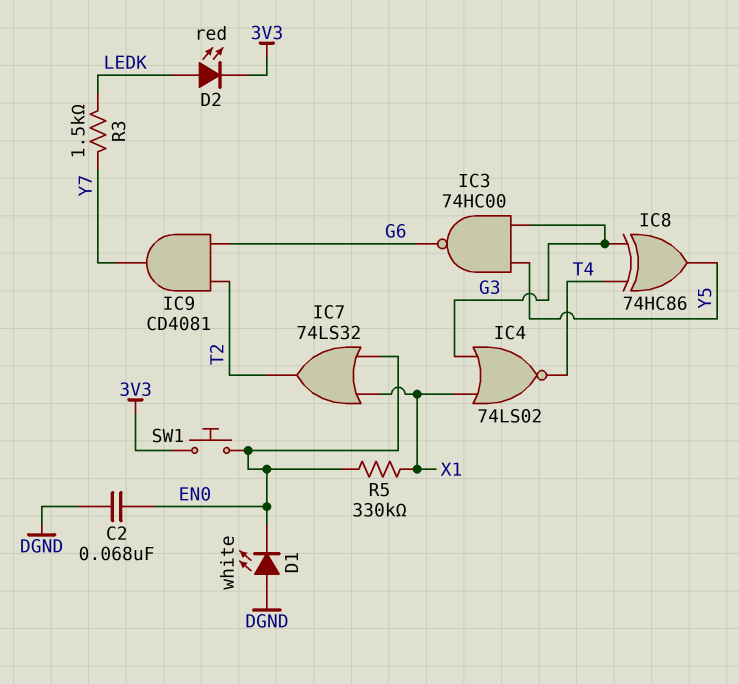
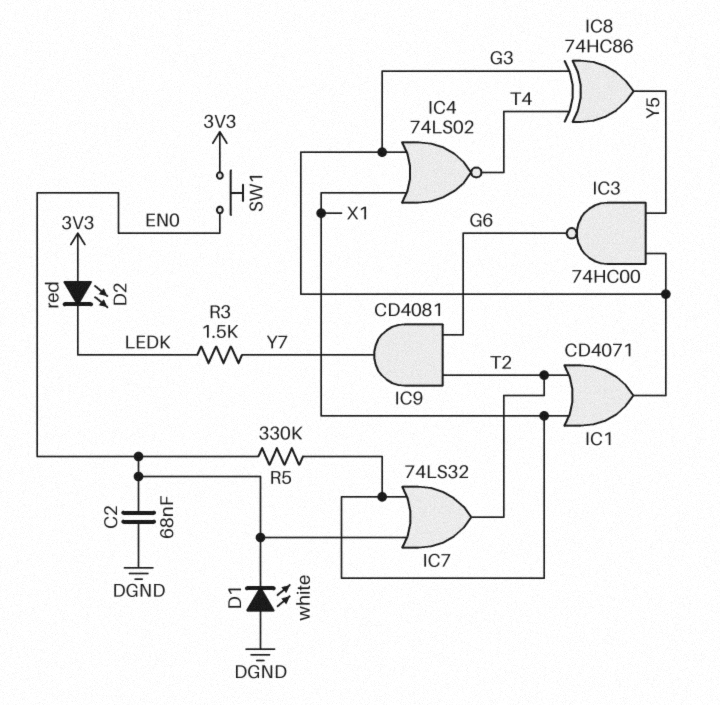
D2: LED red (A LEDK, K 3V3) -> LED red (A 3V3, K LEDK)
IC1: none -> OR CD4071 (in T2, in X1, out G3)

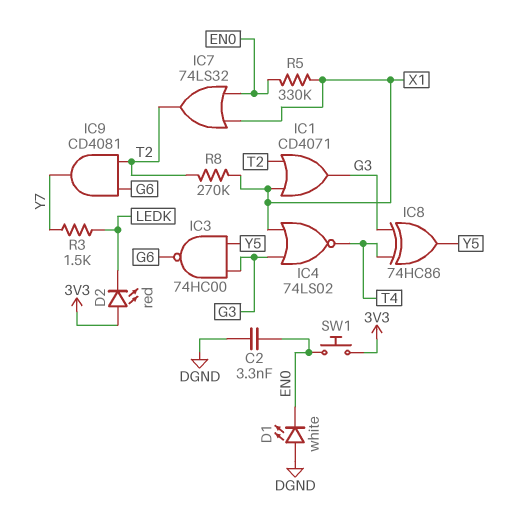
C2: 68nF (DGND, EN0) -> 3.3nF (DGND, EN0)
R8: none -> 270k (T2, X1)

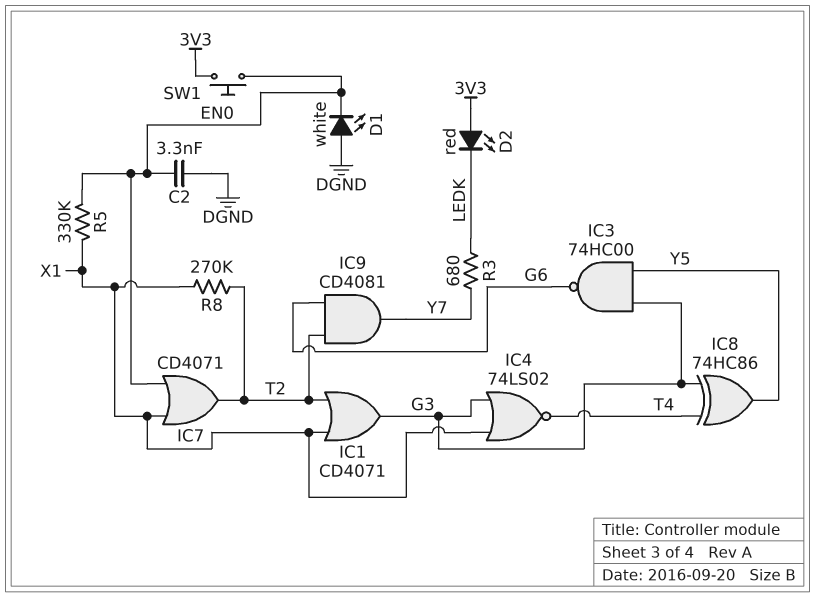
IC7: OR 74LS32 (in EN0, in X1, out T2) -> OR CD4071 (in EN0, in X1, out T2)
R3: 1.5k (LEDK, Y7) -> 680 (LEDK, Y7)

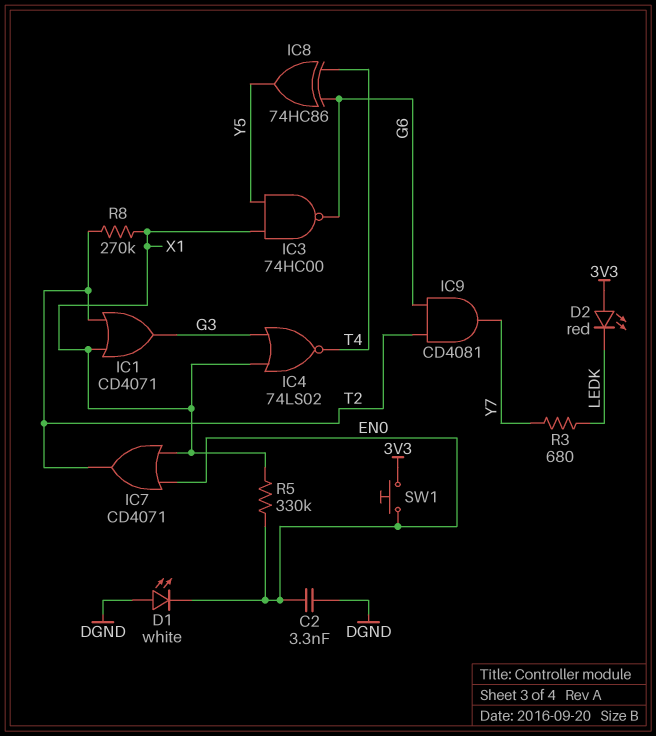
IC3: NAND 74HC00 (in G3, in Y5, out G6) -> NAND 74HC00 (in X1, in Y5, out G6)
IC8: XOR 74HC86 (in G3, in T4, out Y5) -> XOR 74HC86 (in G6, in T4, out Y5)

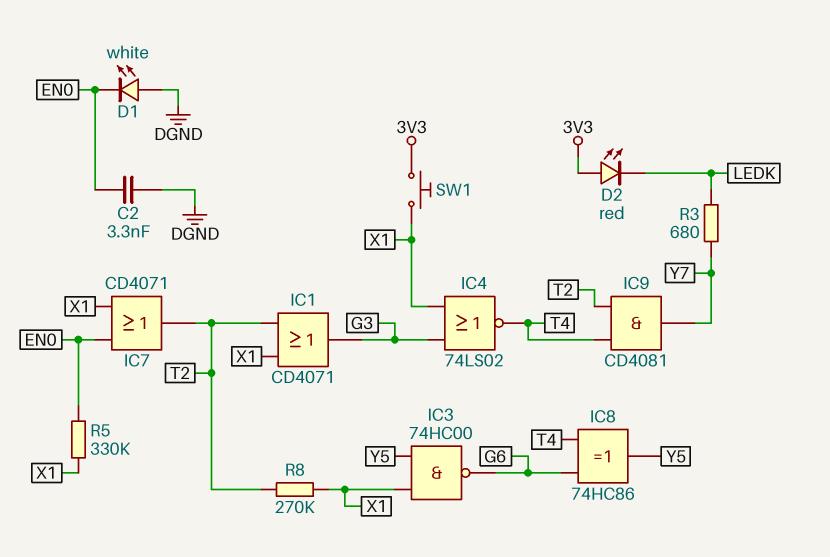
IC9: AND CD4081 (in G6, in T2, out Y7) -> AND CD4081 (in T2, in T4, out Y7)
SW1: button (3V3, EN0) -> button (3V3, X1)

